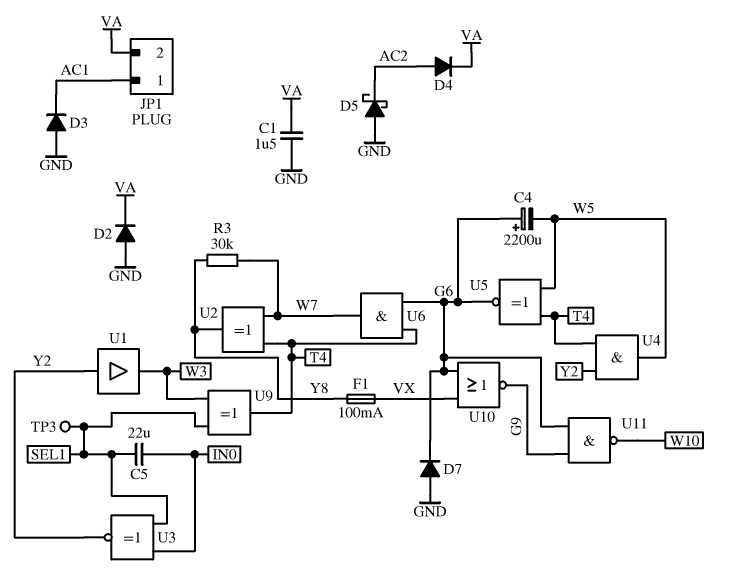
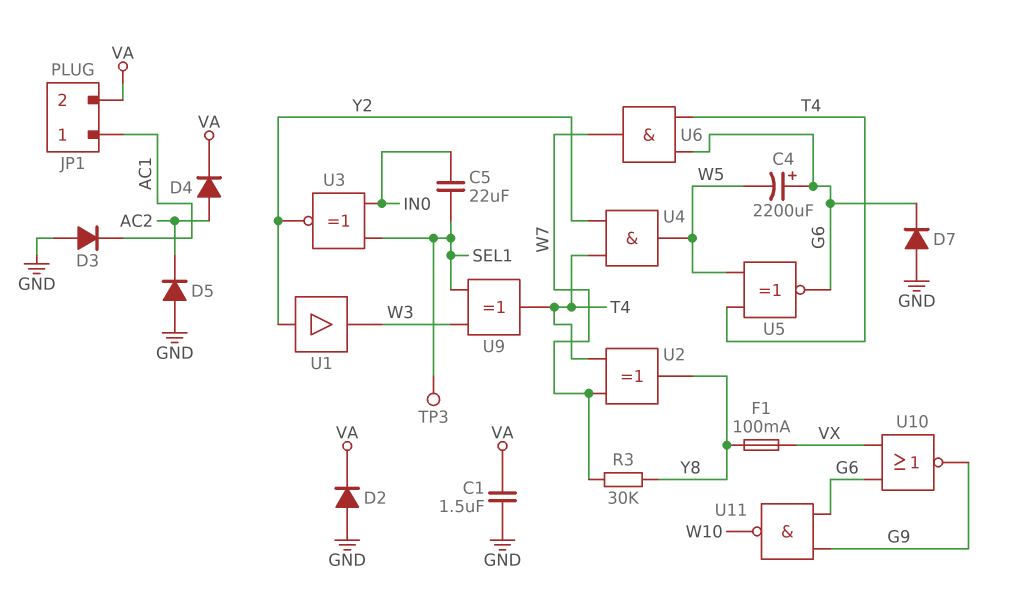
D5: schottky (A GND, K AC2) -> diode (A GND, K AC2)

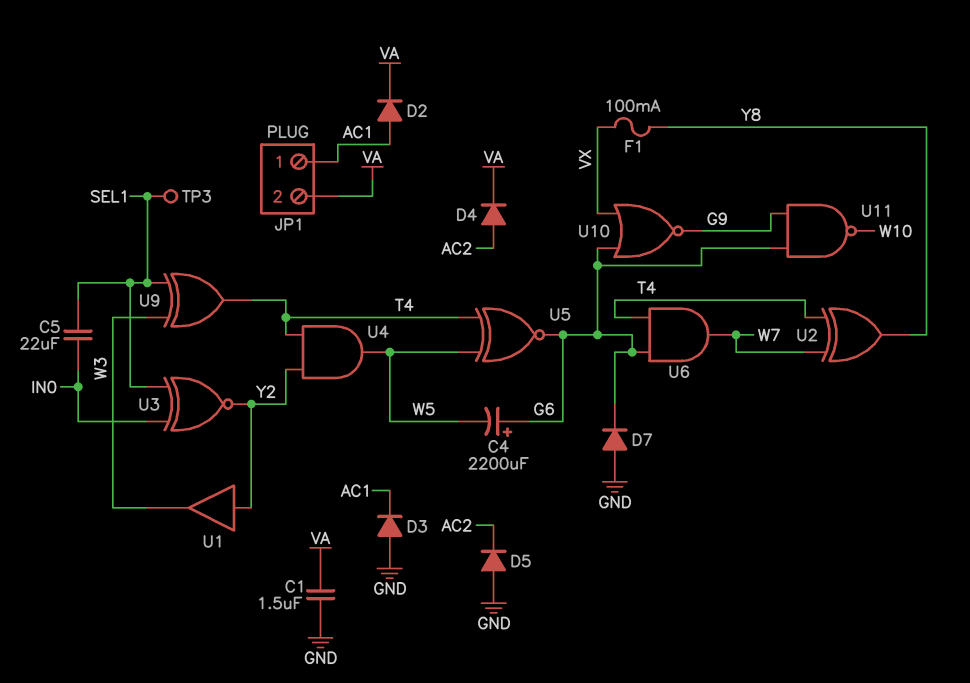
D2: diode (A GND, K VA) -> diode (A AC1, K VA)
R3: 30k (W7, Y8) -> none

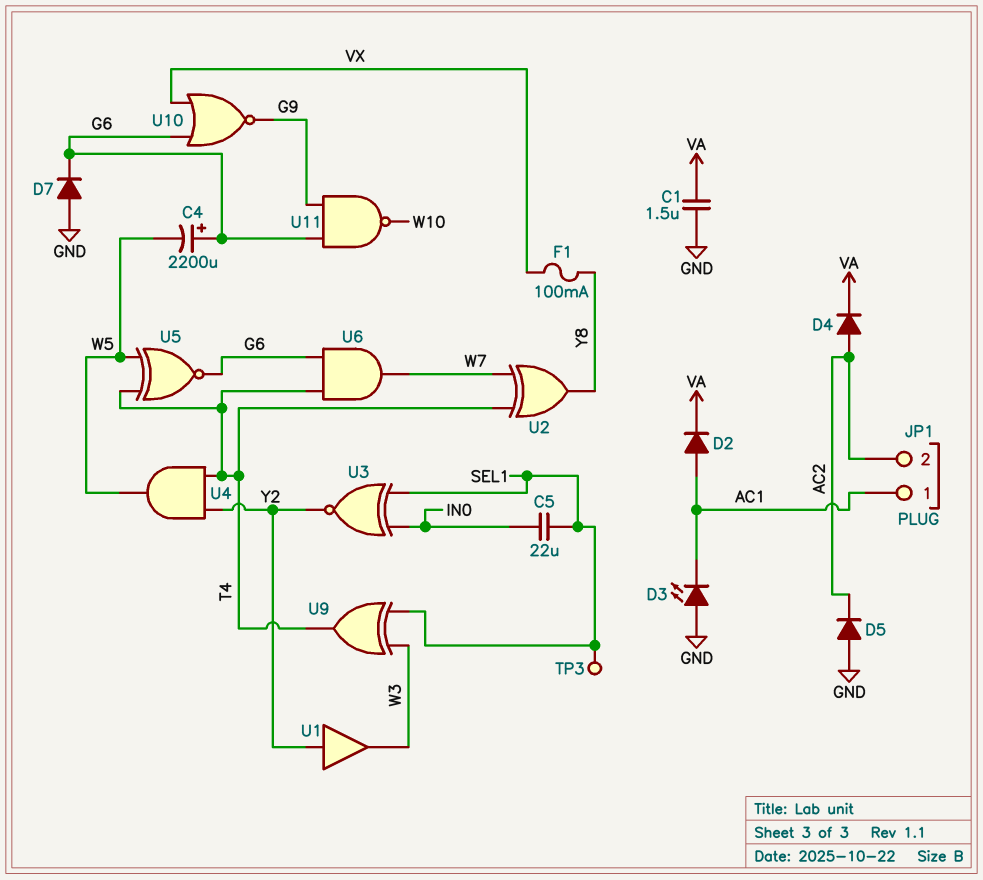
D3: diode (A GND, K AC1) -> LED (A GND, K AC1)
JP1 pin 2: VA -> AC2

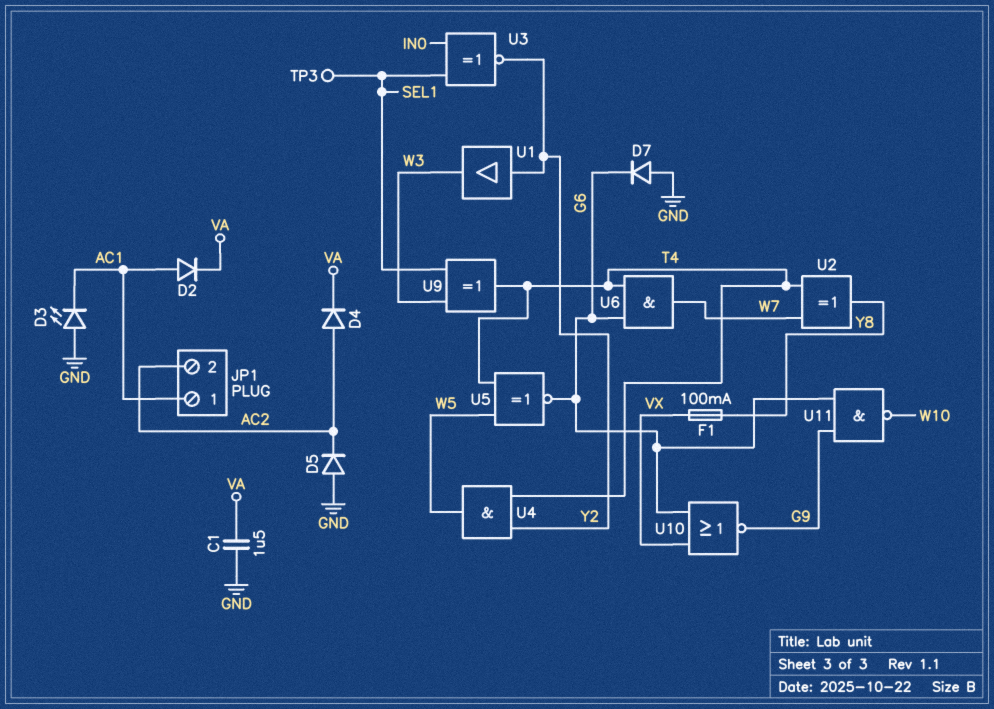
C4: 2200uF (plus G6, minus W5) -> none
C5: 22uF (IN0, SEL1) -> none

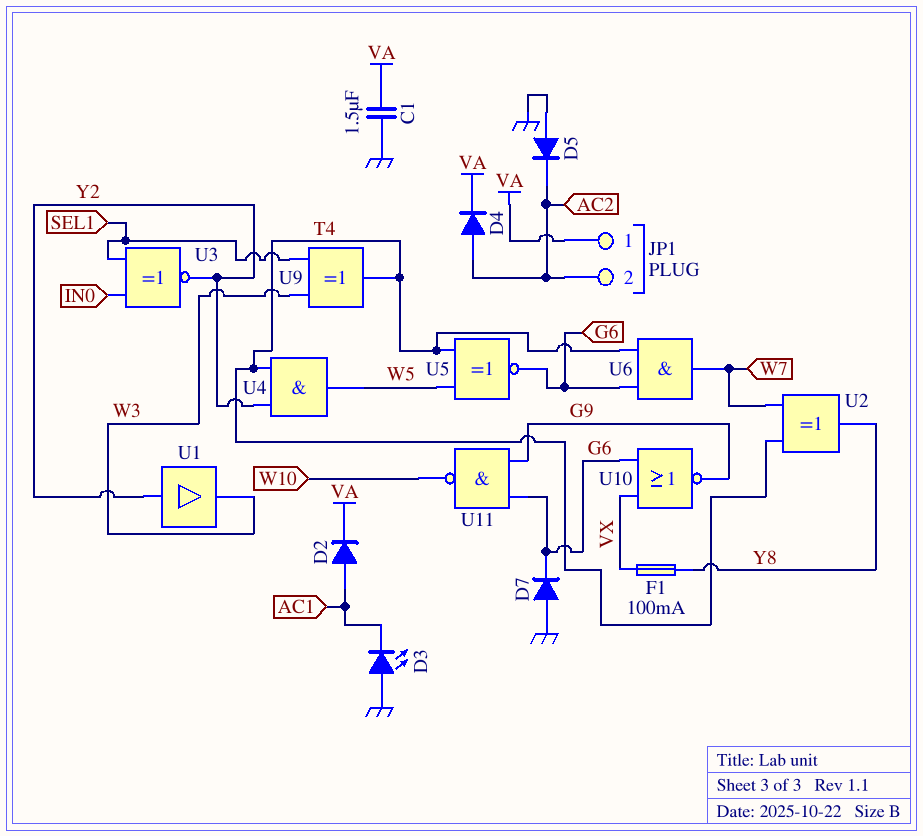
JP1 pin 1: AC1 -> VA
TP3: test point (SEL1) -> none

